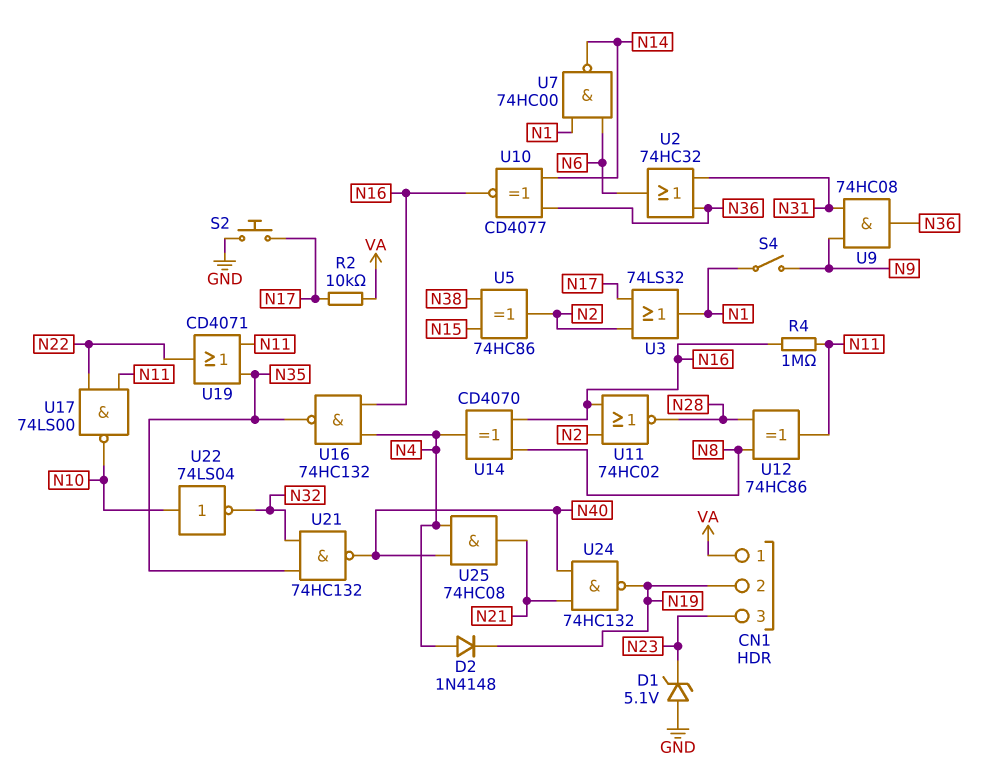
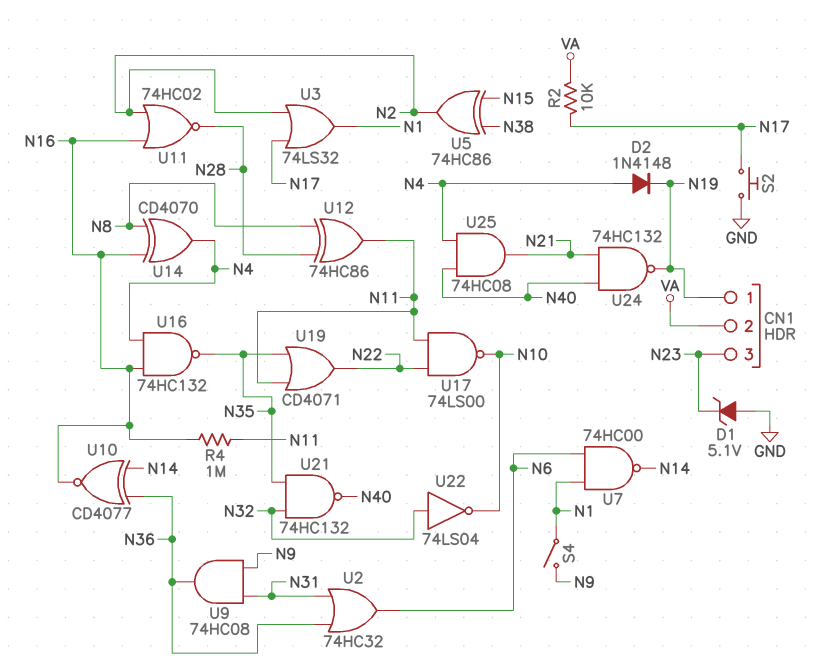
CN1 pin 1: VA -> N19
CN1 pin 2: N19 -> VA
U22: NOT 74LS04 (in N10, out N32) -> NOT 74LS04 (in N32, out N10)

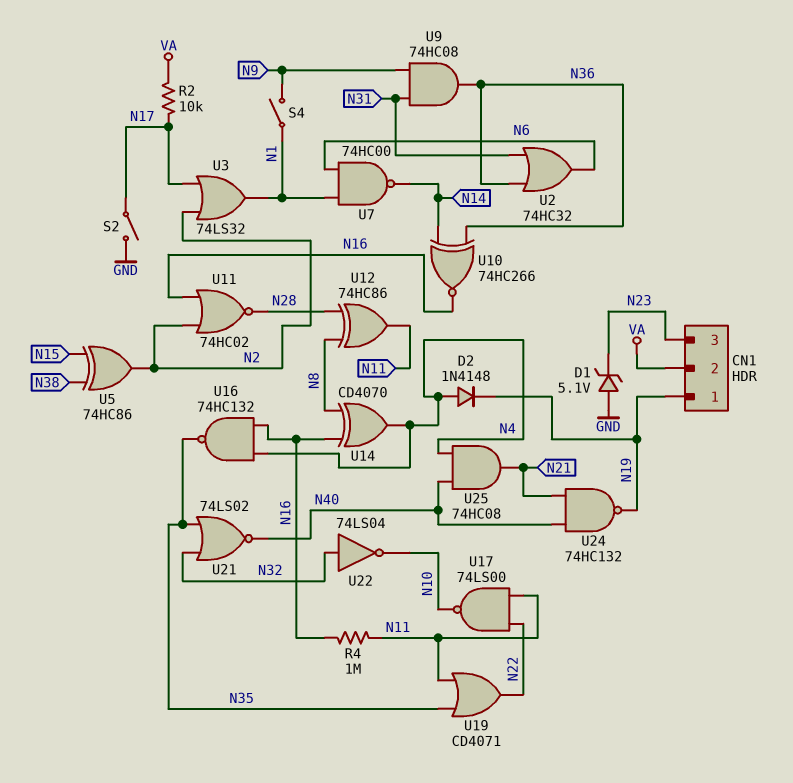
S2: button (GND, N17) -> switch (GND, N17)
U10: XNOR CD4077 (in N14, in N36, out N16) -> XNOR 74HC266 (in N14, in N36, out N16)
U21: NAND 74HC132 (in N32, in N35, out N40) -> NOR 74LS02 (in N32, in N35, out N40)

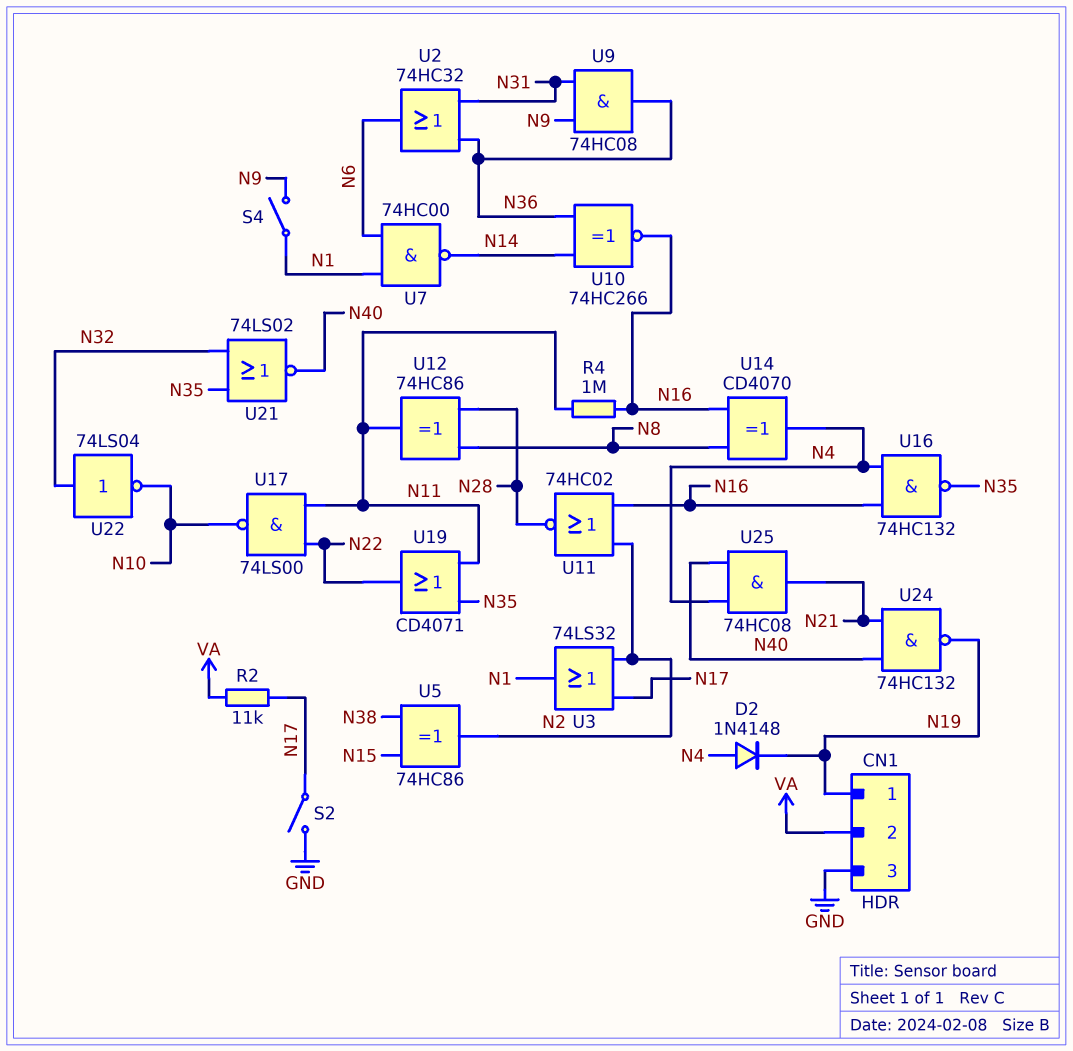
CN1 pin 3: N23 -> GND
D1: zener 5.1V (A GND, K N23) -> none
R2: 10k (N17, VA) -> 11k (N17, VA)

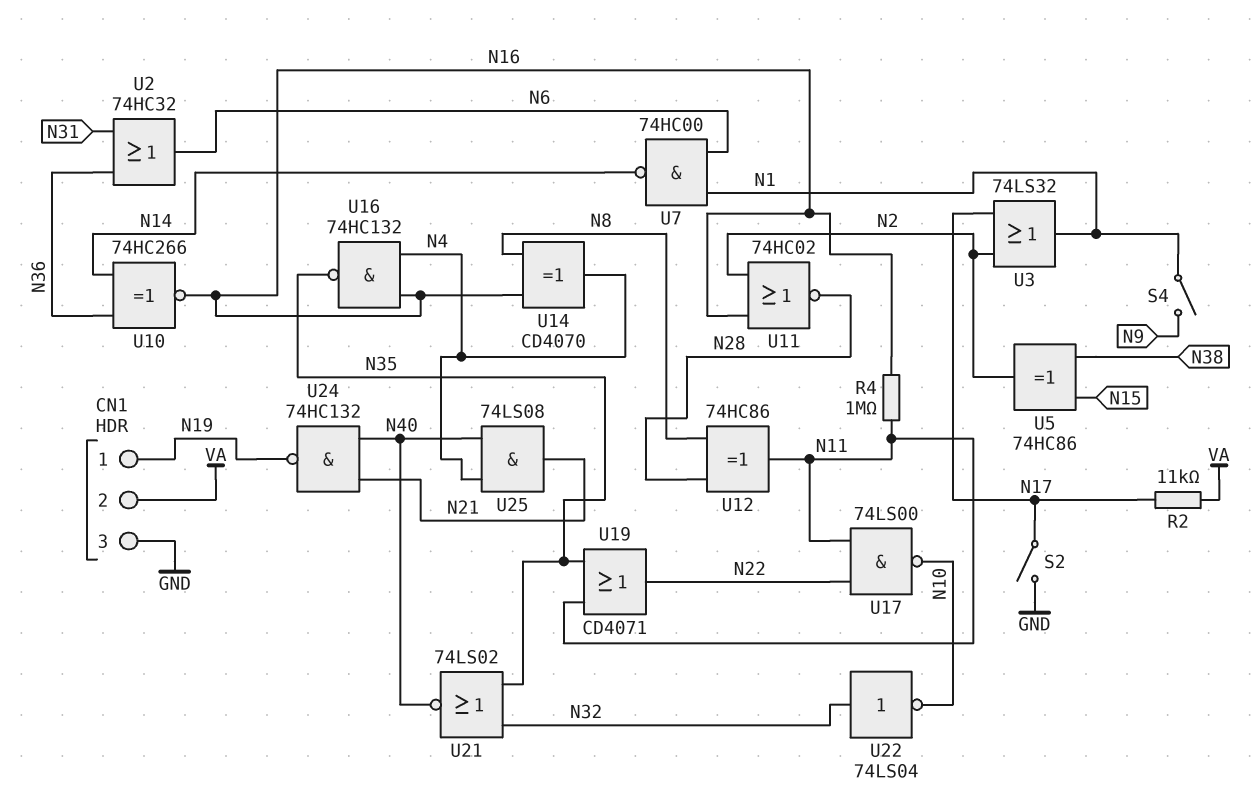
D2: diode 1N4148 (A N4, K N19) -> none
U9: AND 74HC08 (in N9, in N31, out N36) -> none
U25: AND 74HC08 (in N4, in N40, out N21) -> AND 74LS08 (in N4, in N40, out N21)

